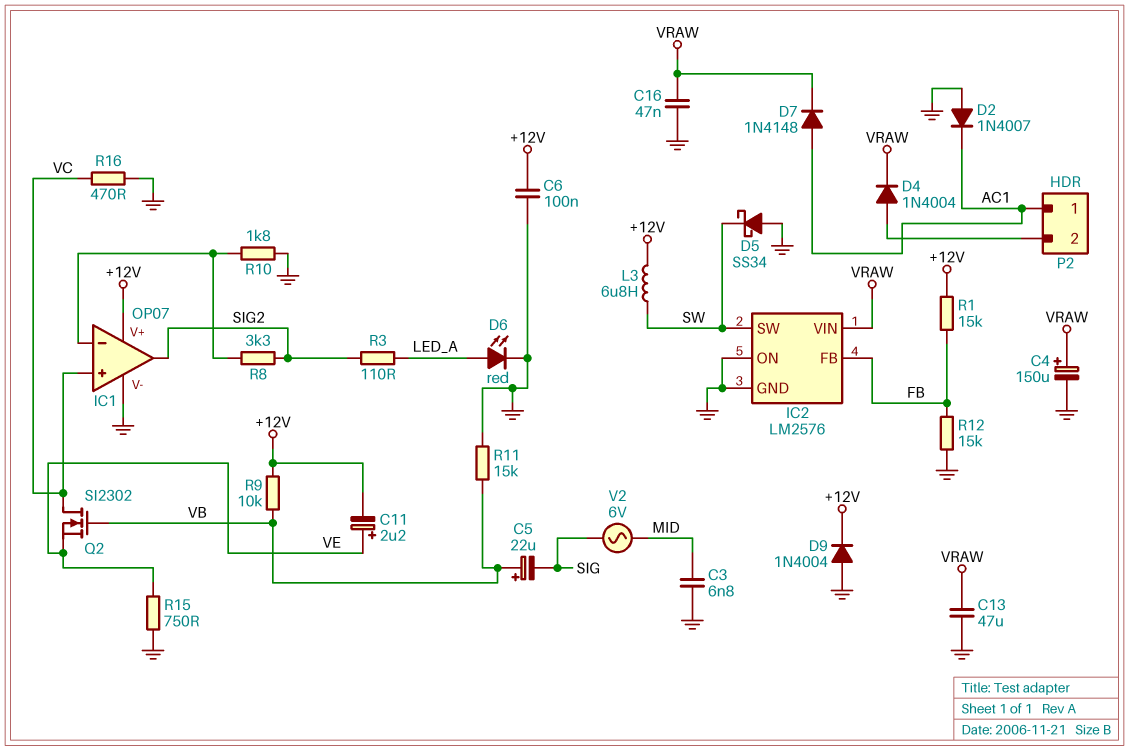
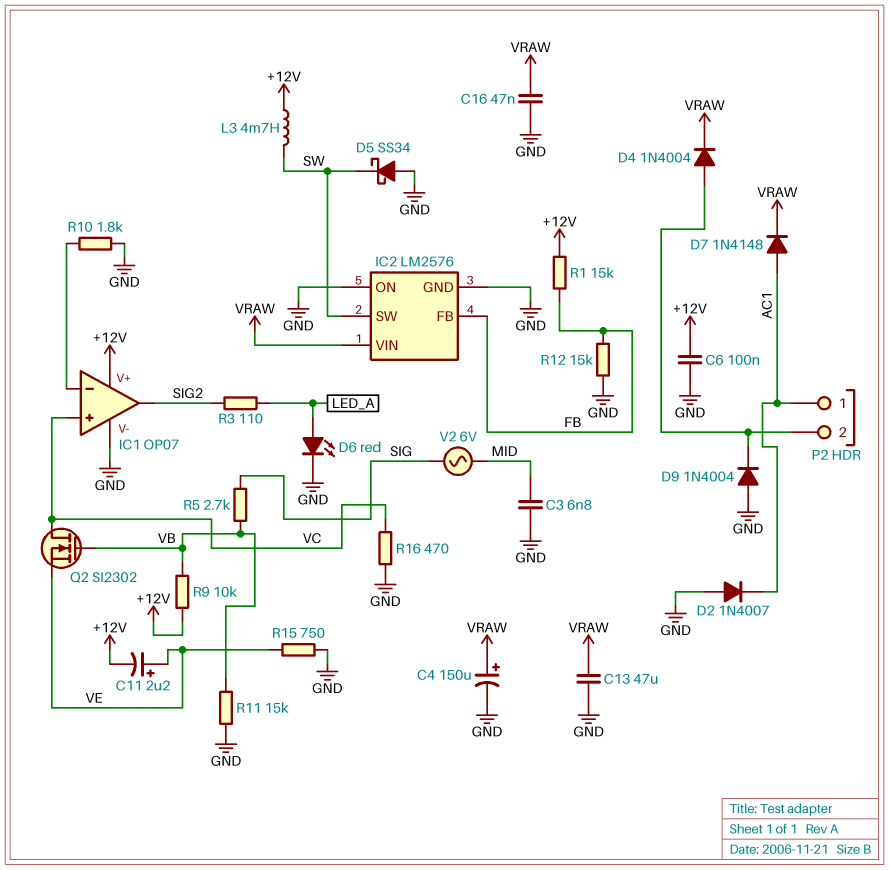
C5: 22uF (plus VB, minus SIG) -> none
D9: diode 1N4004 (A GND, K +12V) -> diode 1N4004 (A GND, K P2/2)
L3: 6.8uH (+12V, SW) -> 4.7mH (+12V, SW)
R5: none -> 2.7k (SIG, VB)
R8: 3.3k (IC1/in-, SIG2) -> none

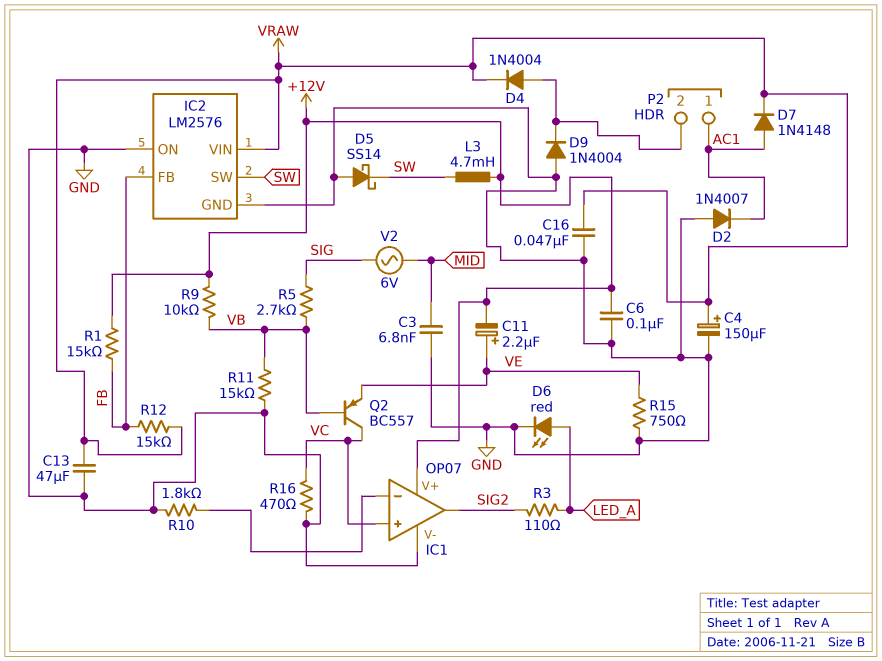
D5: schottky SS34 (A GND, K SW) -> schottky SS14 (A GND, K SW)
Q2: NMOS SI2302 (G VB, D VC, S VE) -> PNP BC557 (B VB, C VC, E VE)
R12: 15k (FB, GND) -> 15k (FB, VRAW)

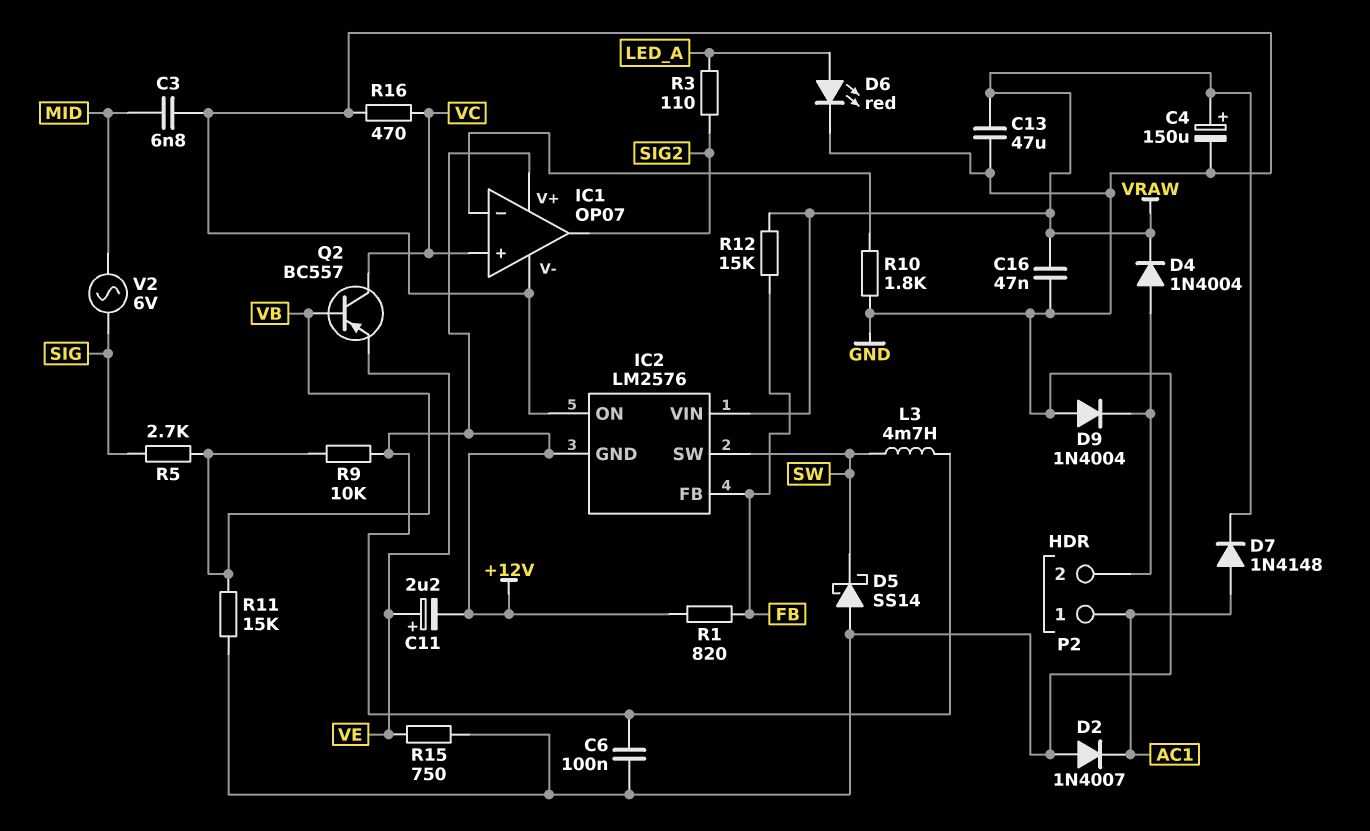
IC2 pin GND: GND -> +12V
R1: 15k (+12V, FB) -> 820 (+12V, FB)

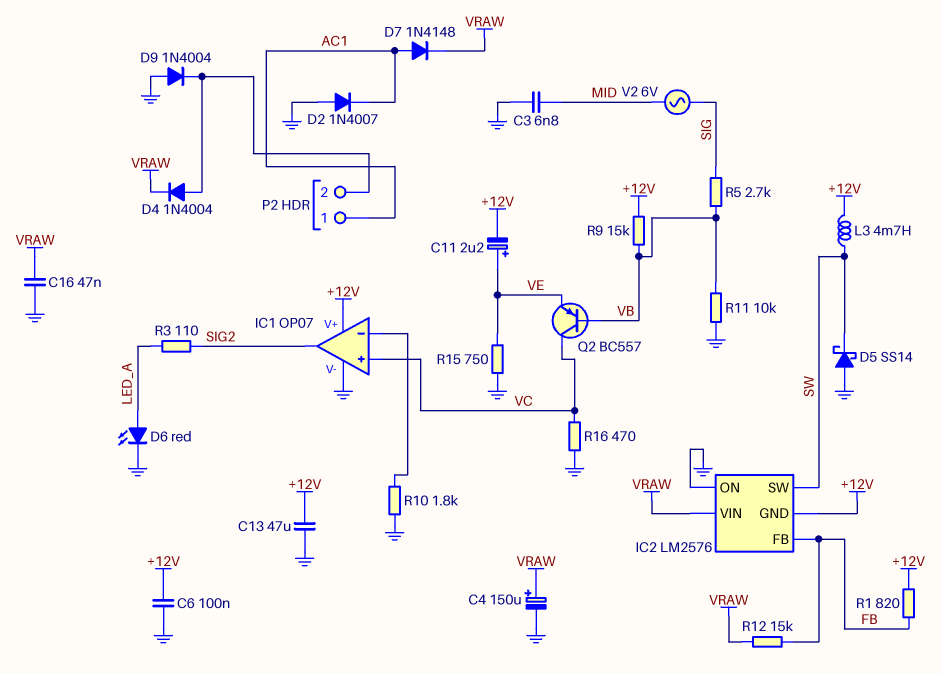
C13: 47uF (GND, VRAW) -> 47uF (+12V, GND)
R9: 10k (+12V, VB) -> 15k (+12V, VB)
R11: 15k (GND, VB) -> 10k (GND, VB)

